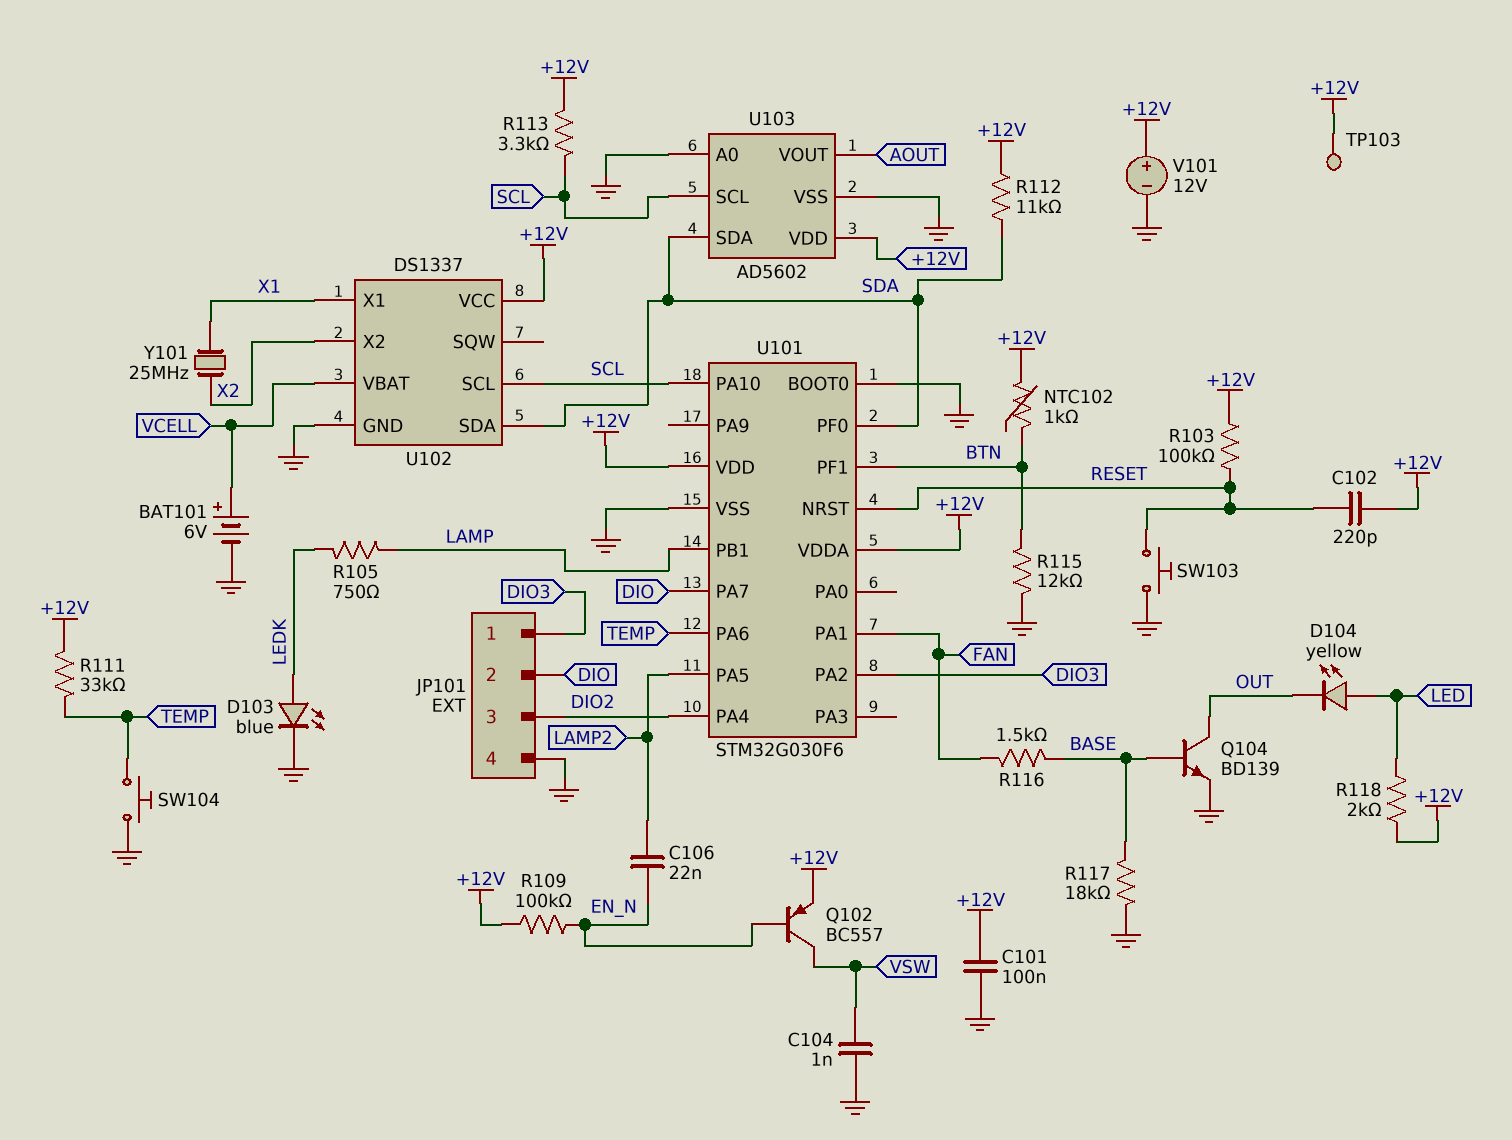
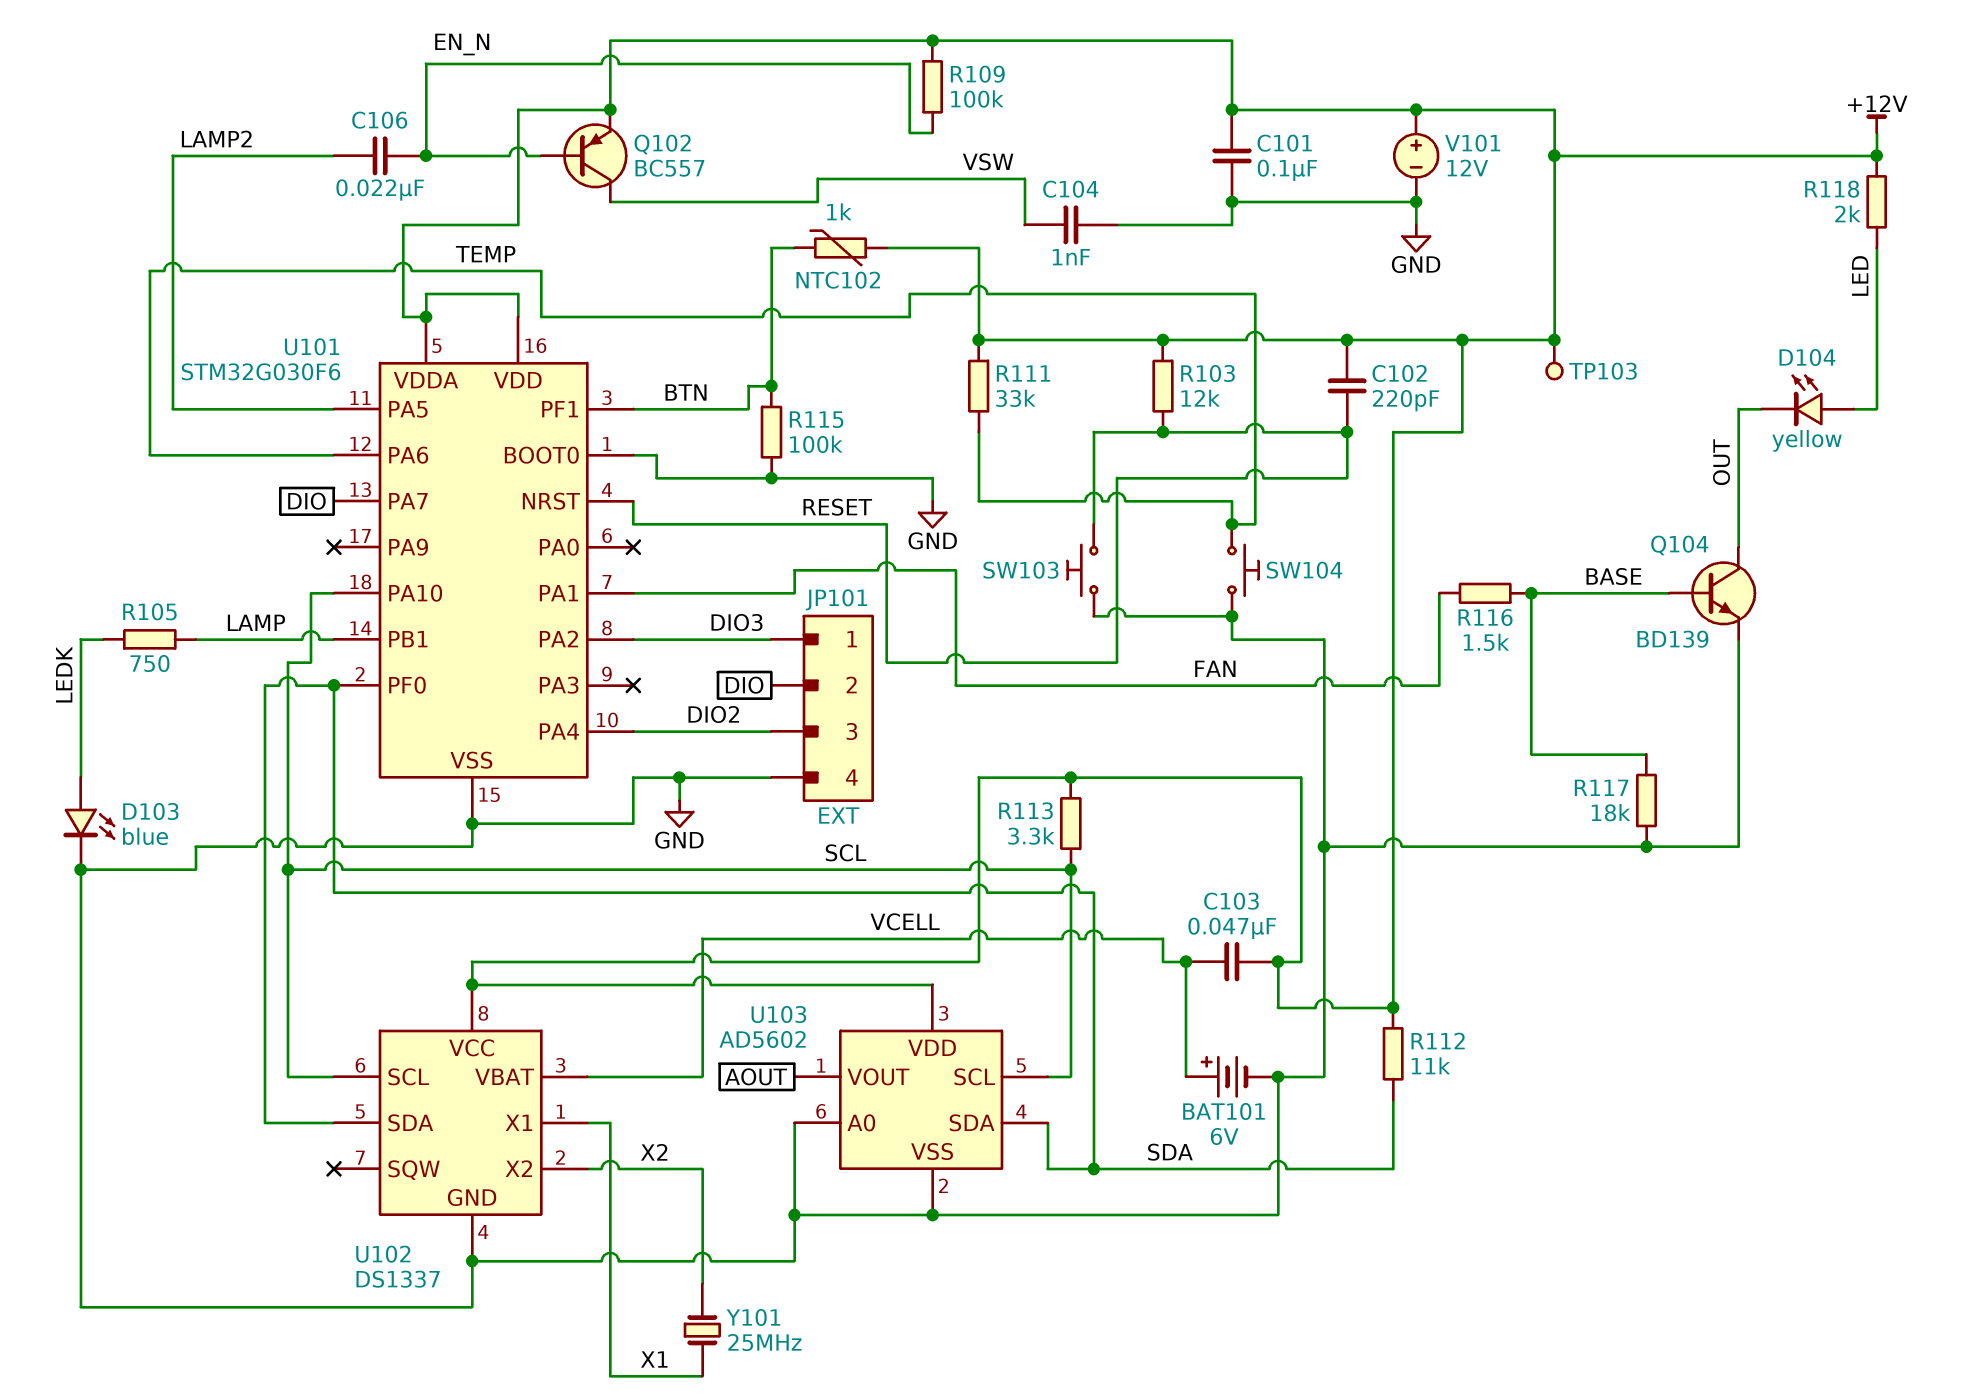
C103: none -> 47nF (+12V, VCELL)
R103: 100k (+12V, RESET) -> 12k (+12V, RESET)
R115: 12k (BTN, GND) -> 100k (BTN, GND)

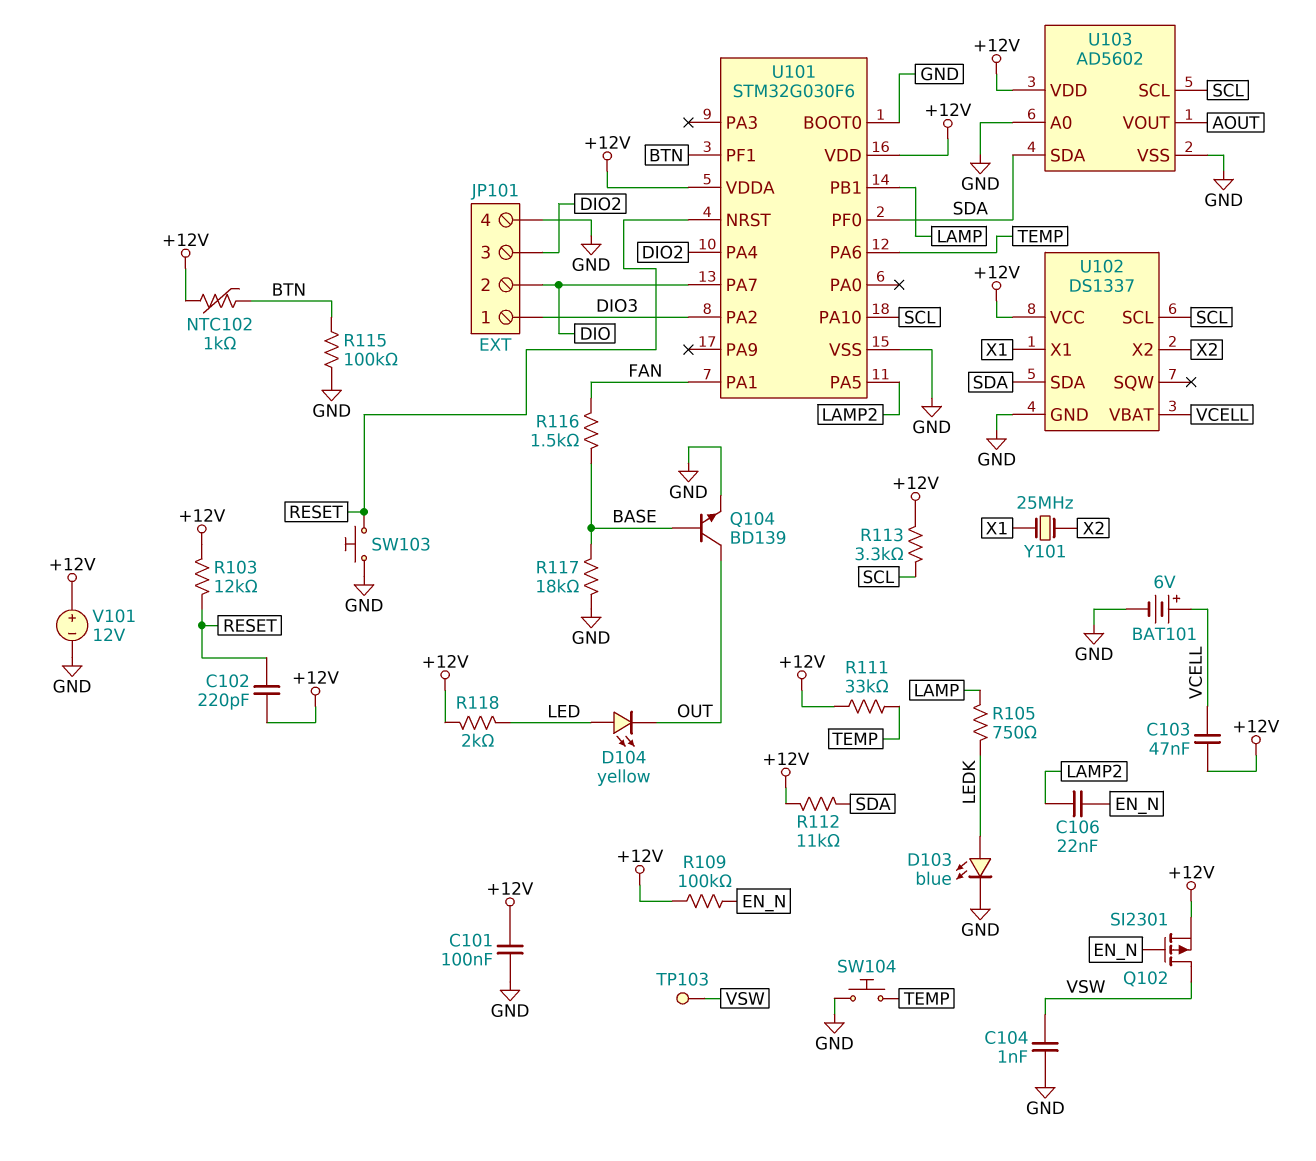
Q102: PNP BC557 (B EN_N, C VSW, E +12V) -> PMOS SI2301 (G EN_N, D VSW, S +12V)
TP103: test point (+12V) -> test point (VSW)

